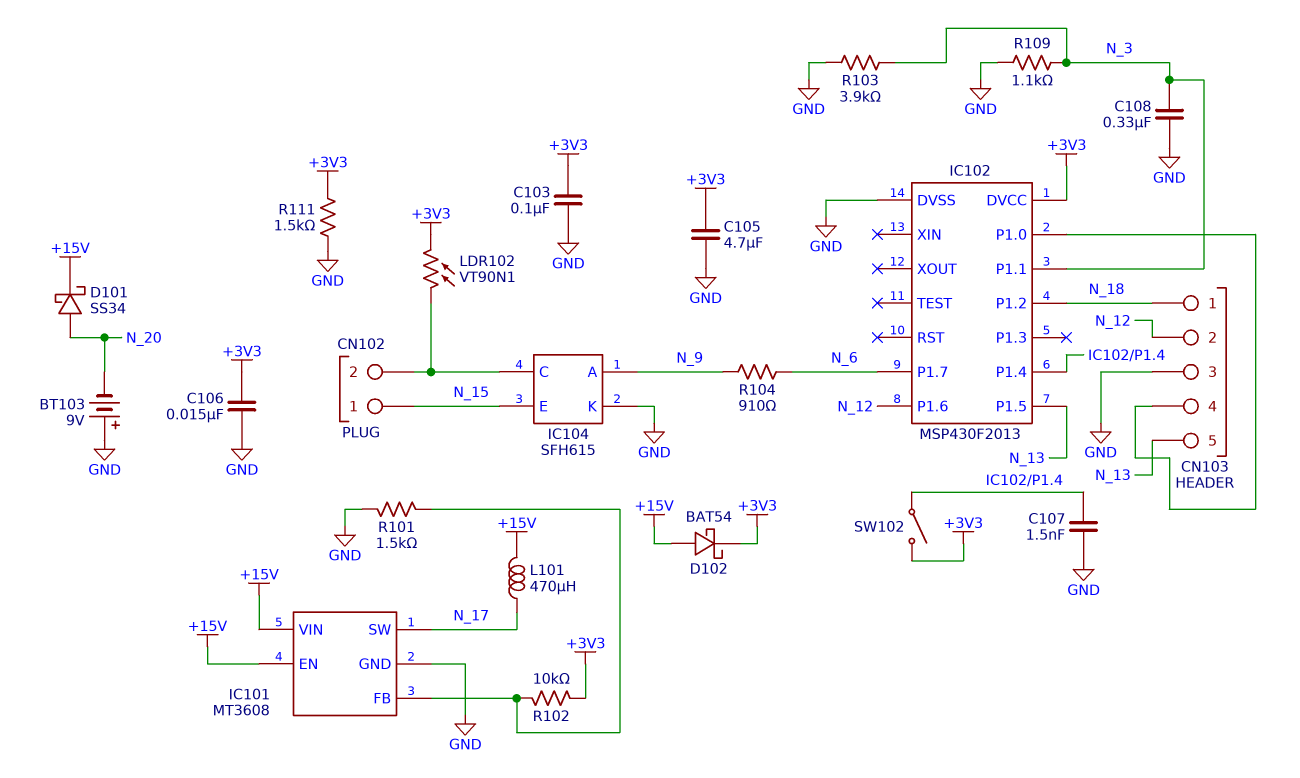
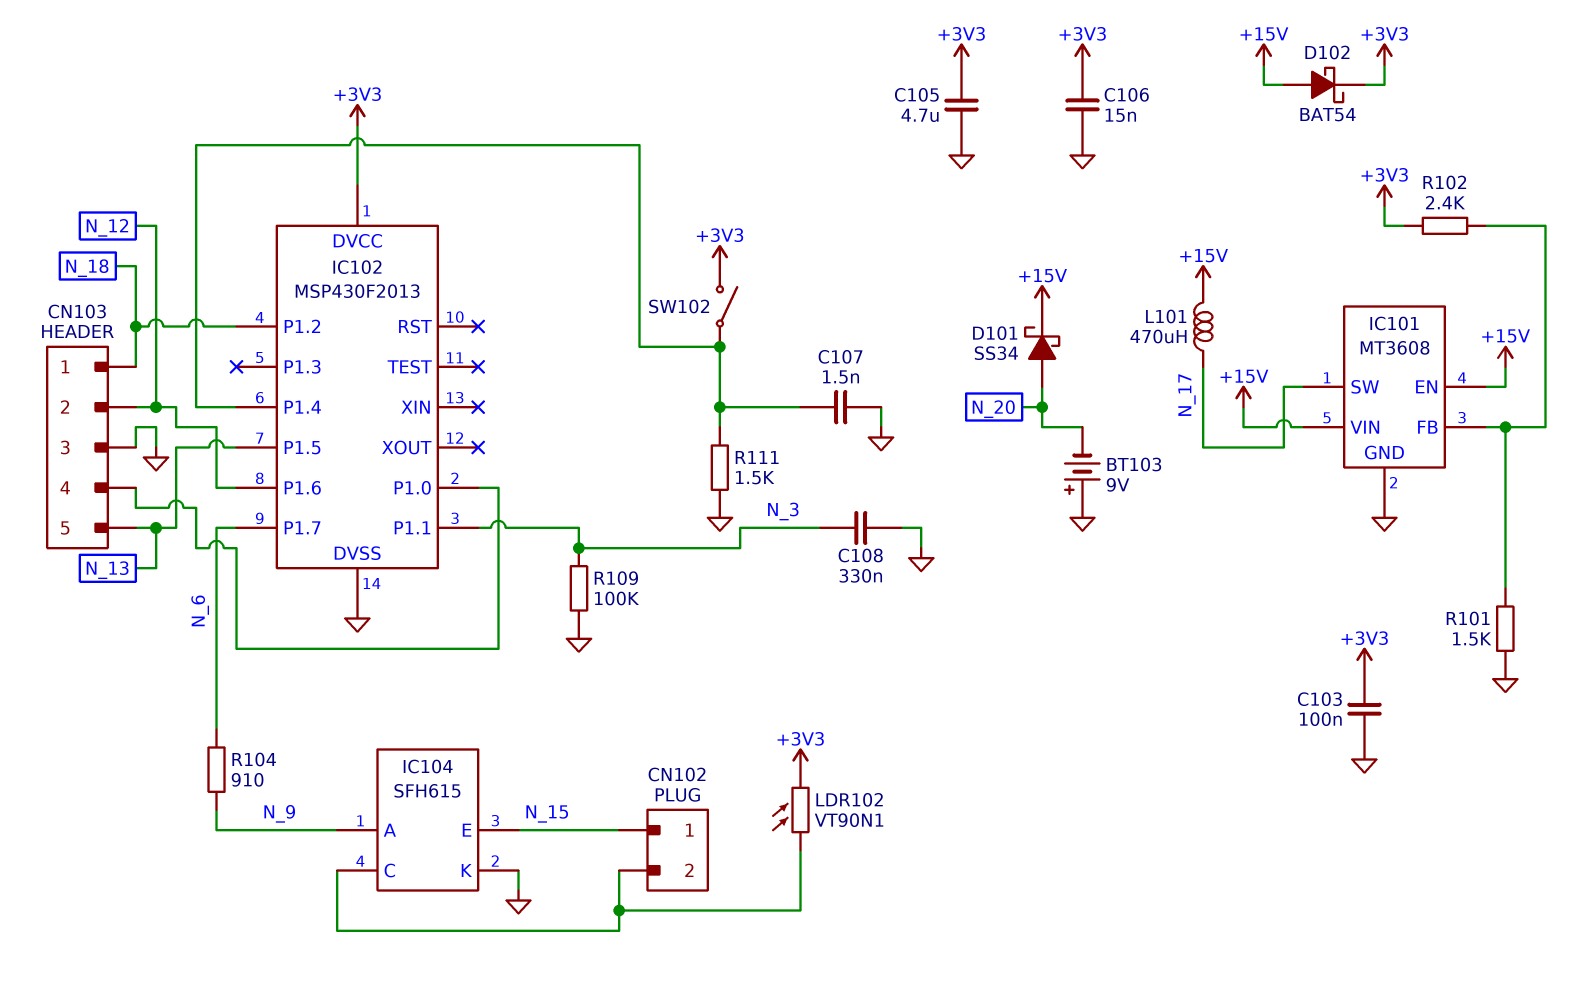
R102: 10k (+3V3, IC101/FB) -> 2.4k (+3V3, IC101/FB)
R103: 3.9k (GND, N_3) -> none
R109: 1.1k (GND, N_3) -> 100k (GND, N_3)
R111: 1.5k (+3V3, GND) -> 1.5k (GND, IC102/P1.4)

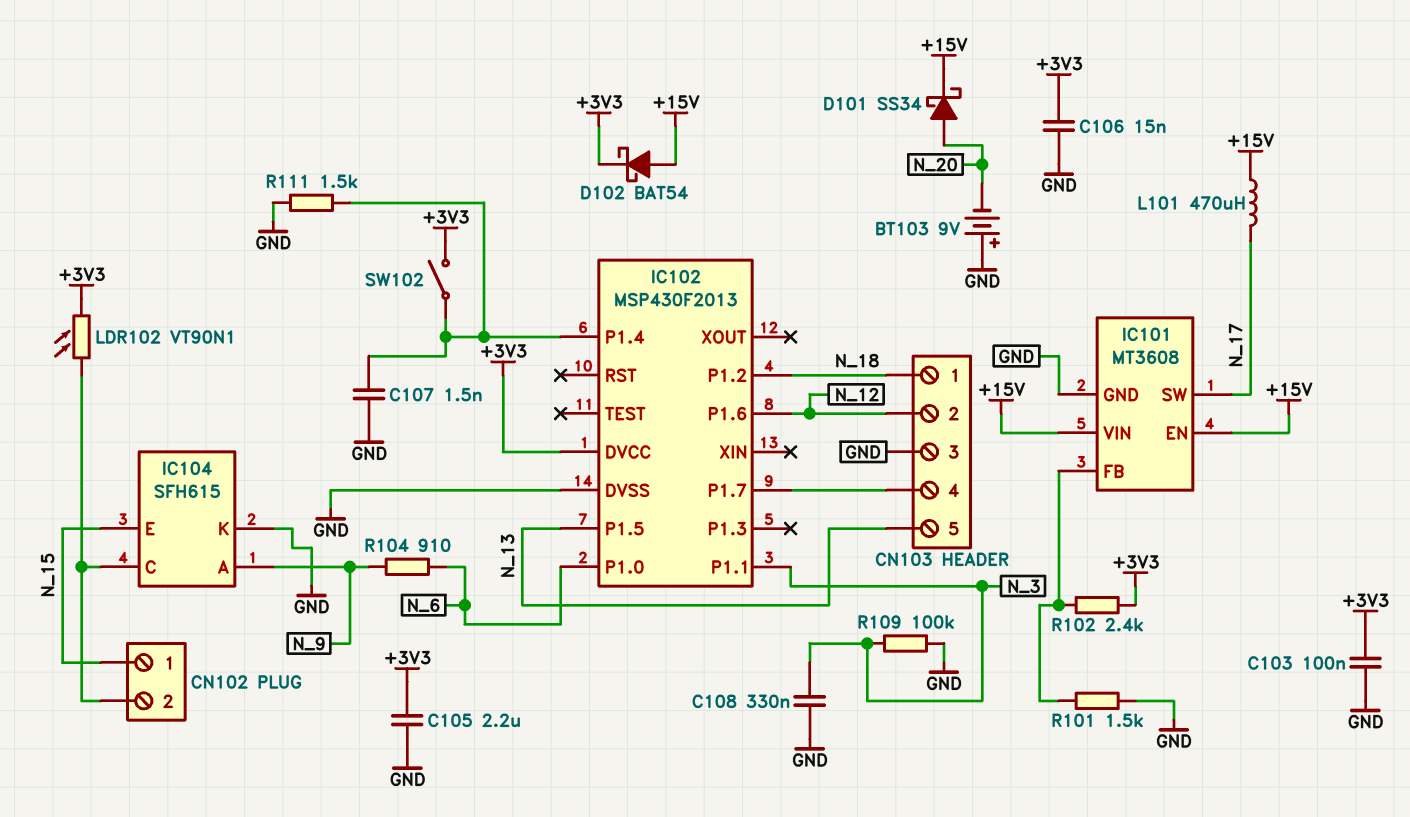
C105: 4.7uF (+3V3, GND) -> 2.2uF (+3V3, GND)
IC102 pin P1.0: CN103/4 -> N_6
IC102 pin P1.7: N_6 -> CN103/4

